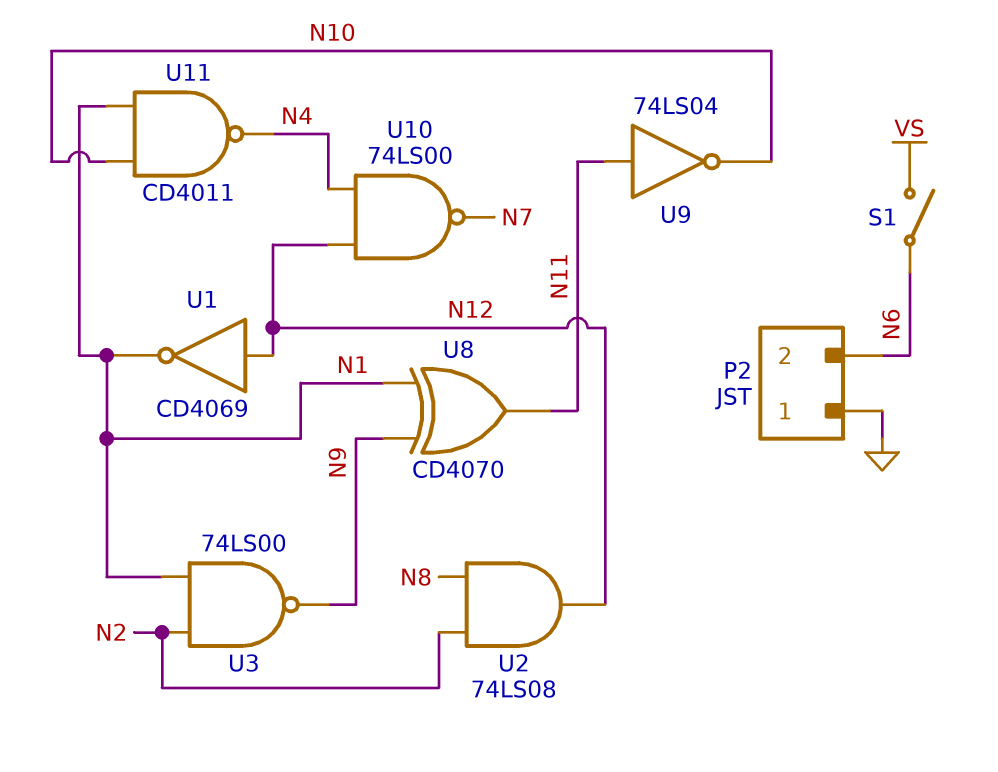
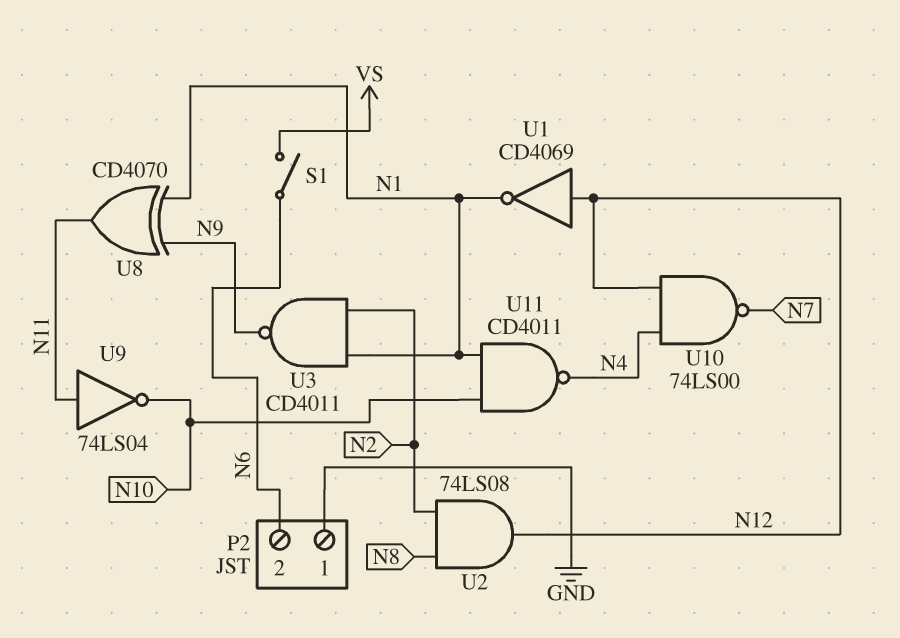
U3: NAND 74LS00 (in N1, in N2, out N9) -> NAND CD4011 (in N1, in N2, out N9)

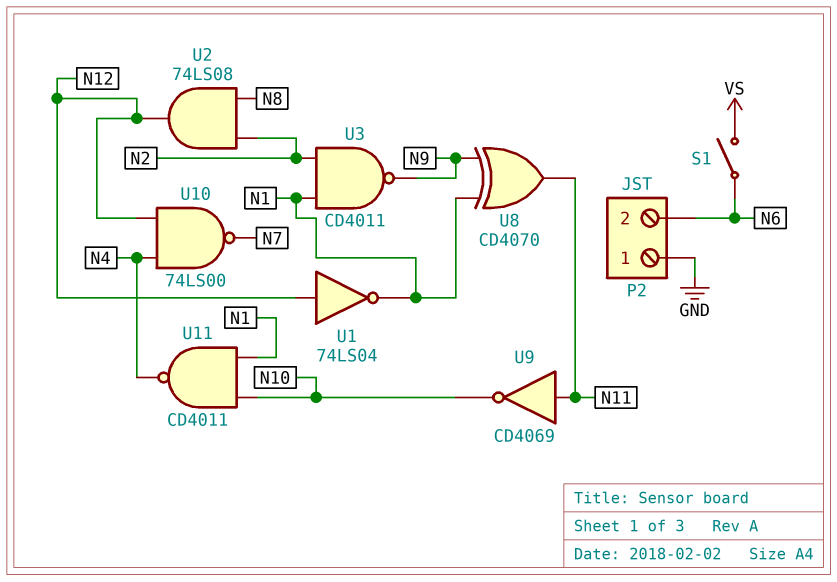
U1: NOT CD4069 (in N12, out N1) -> NOT 74LS04 (in N12, out N1)
U9: NOT 74LS04 (in N11, out N10) -> NOT CD4069 (in N11, out N10)

